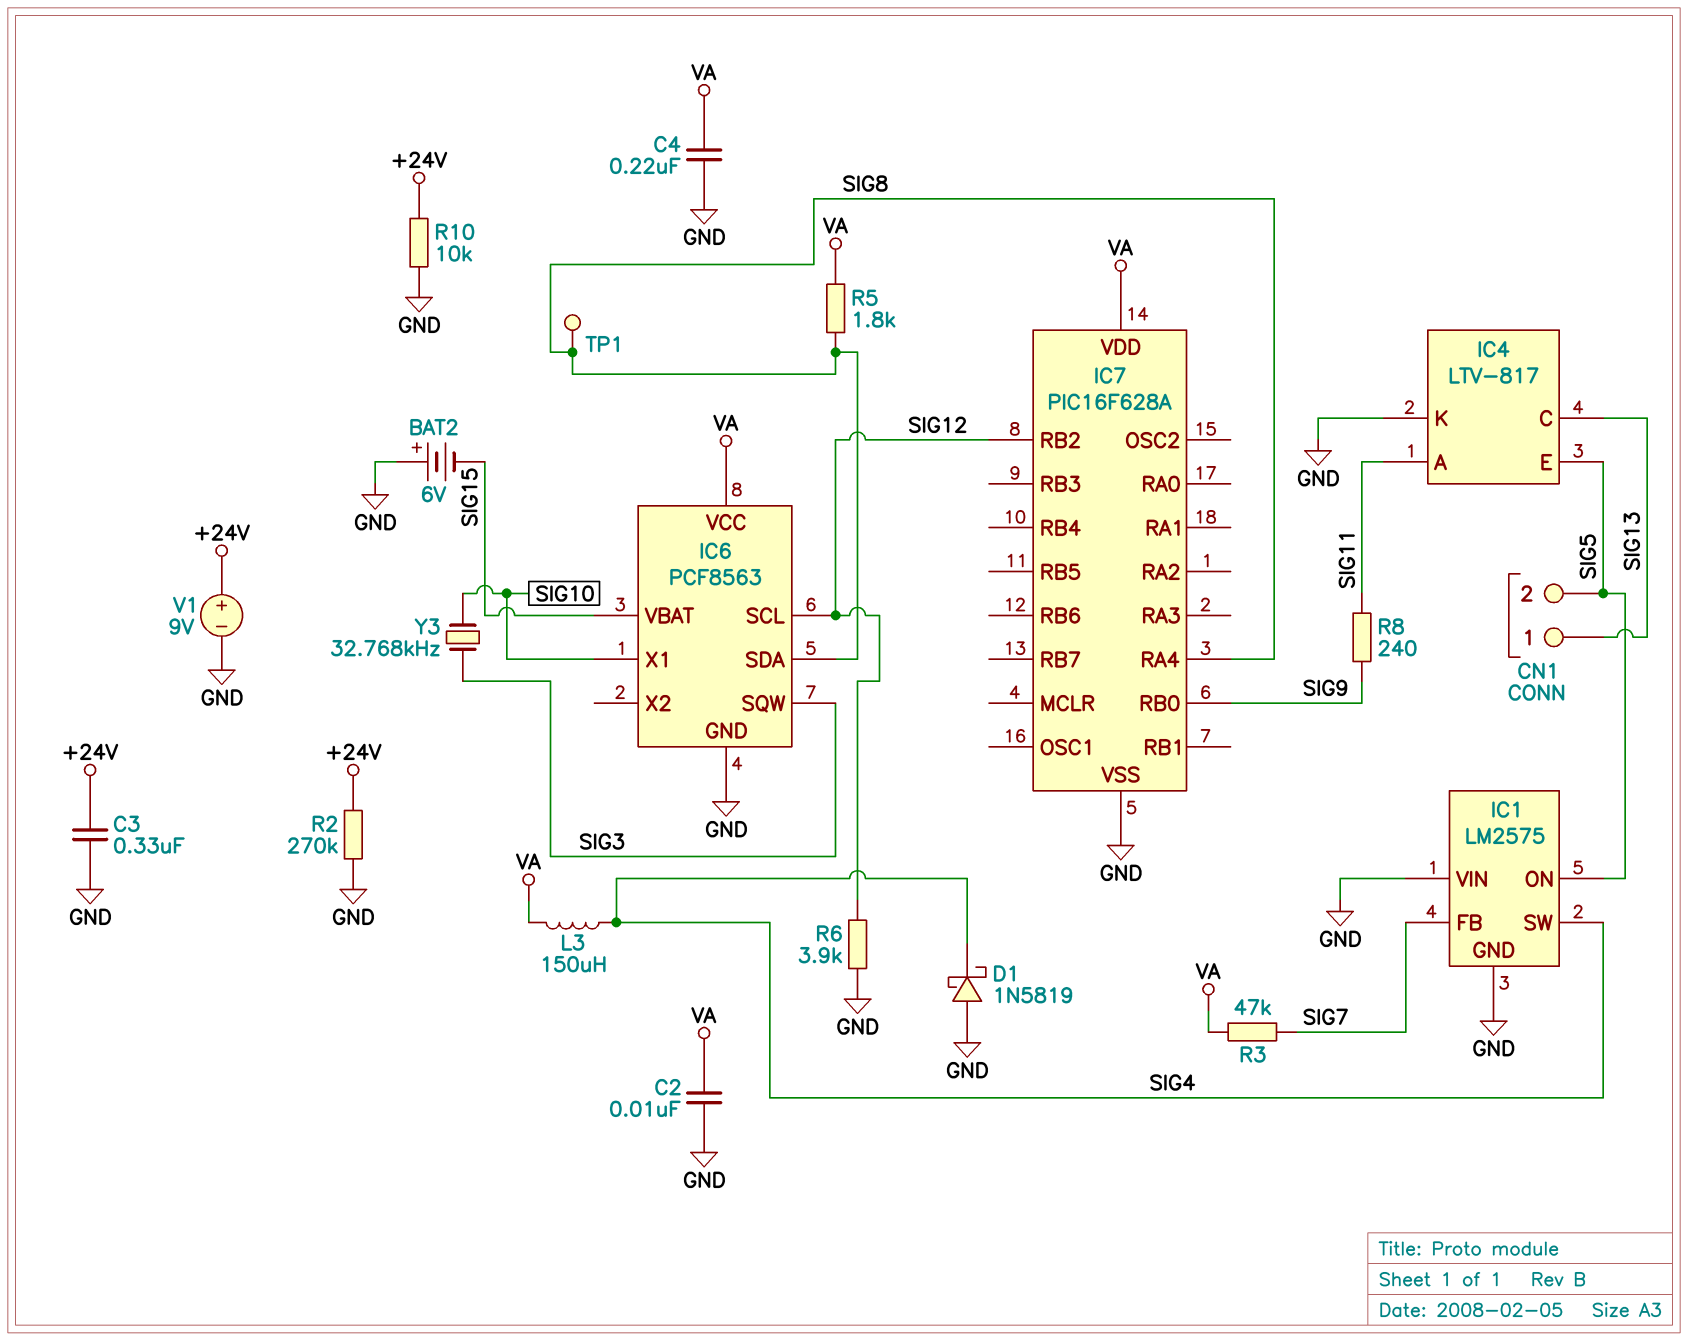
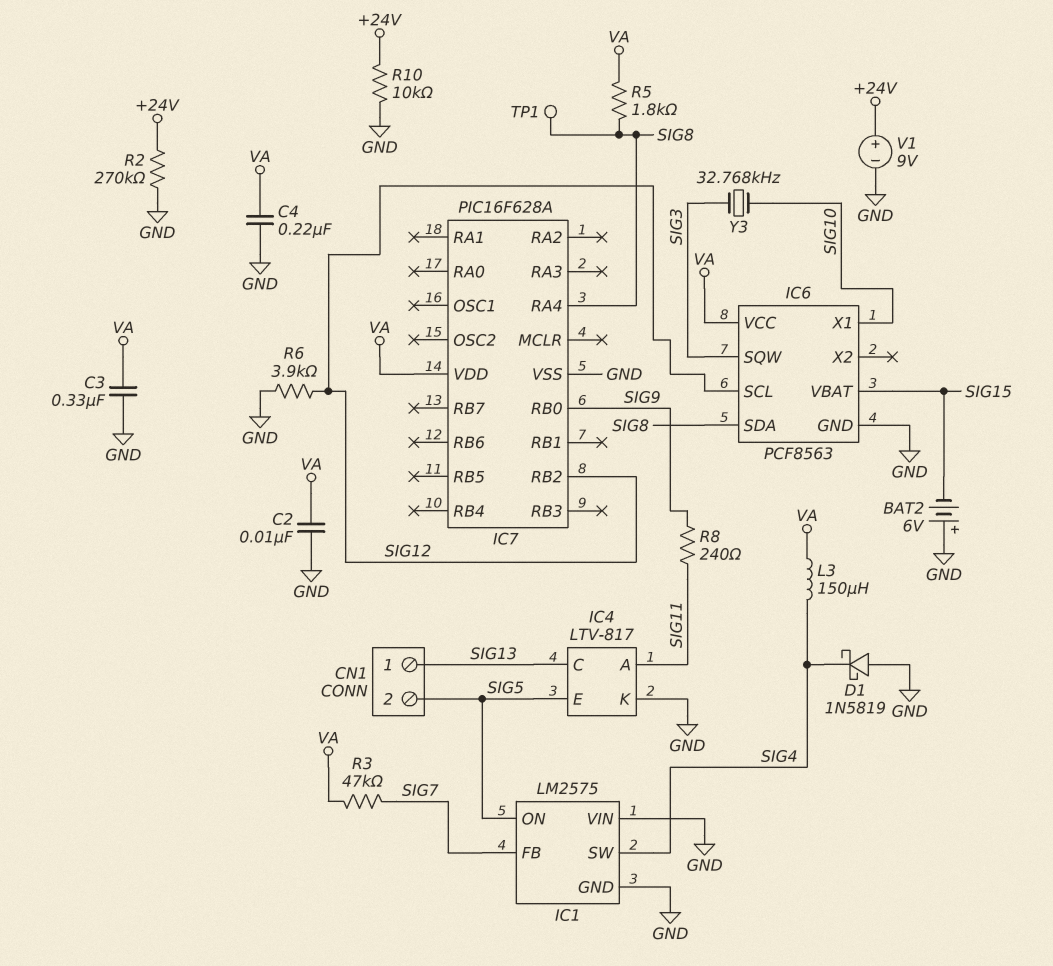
C3: 330nF (+24V, GND) -> 330nF (GND, VA)

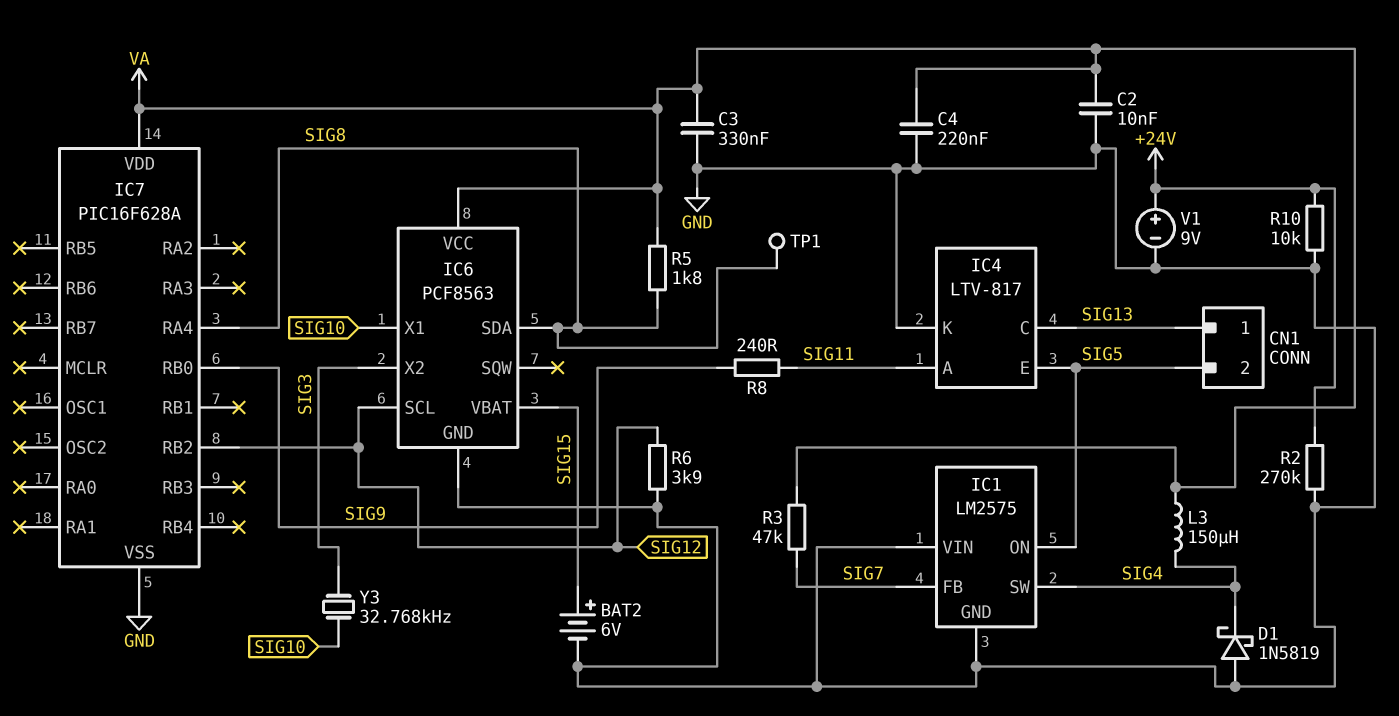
BAT2: 6V (plus GND, minus SIG15) -> 6V (plus SIG15, minus GND)
IC6 pin SQW: SIG3 -> none
IC6 pin X2: none -> SIG3

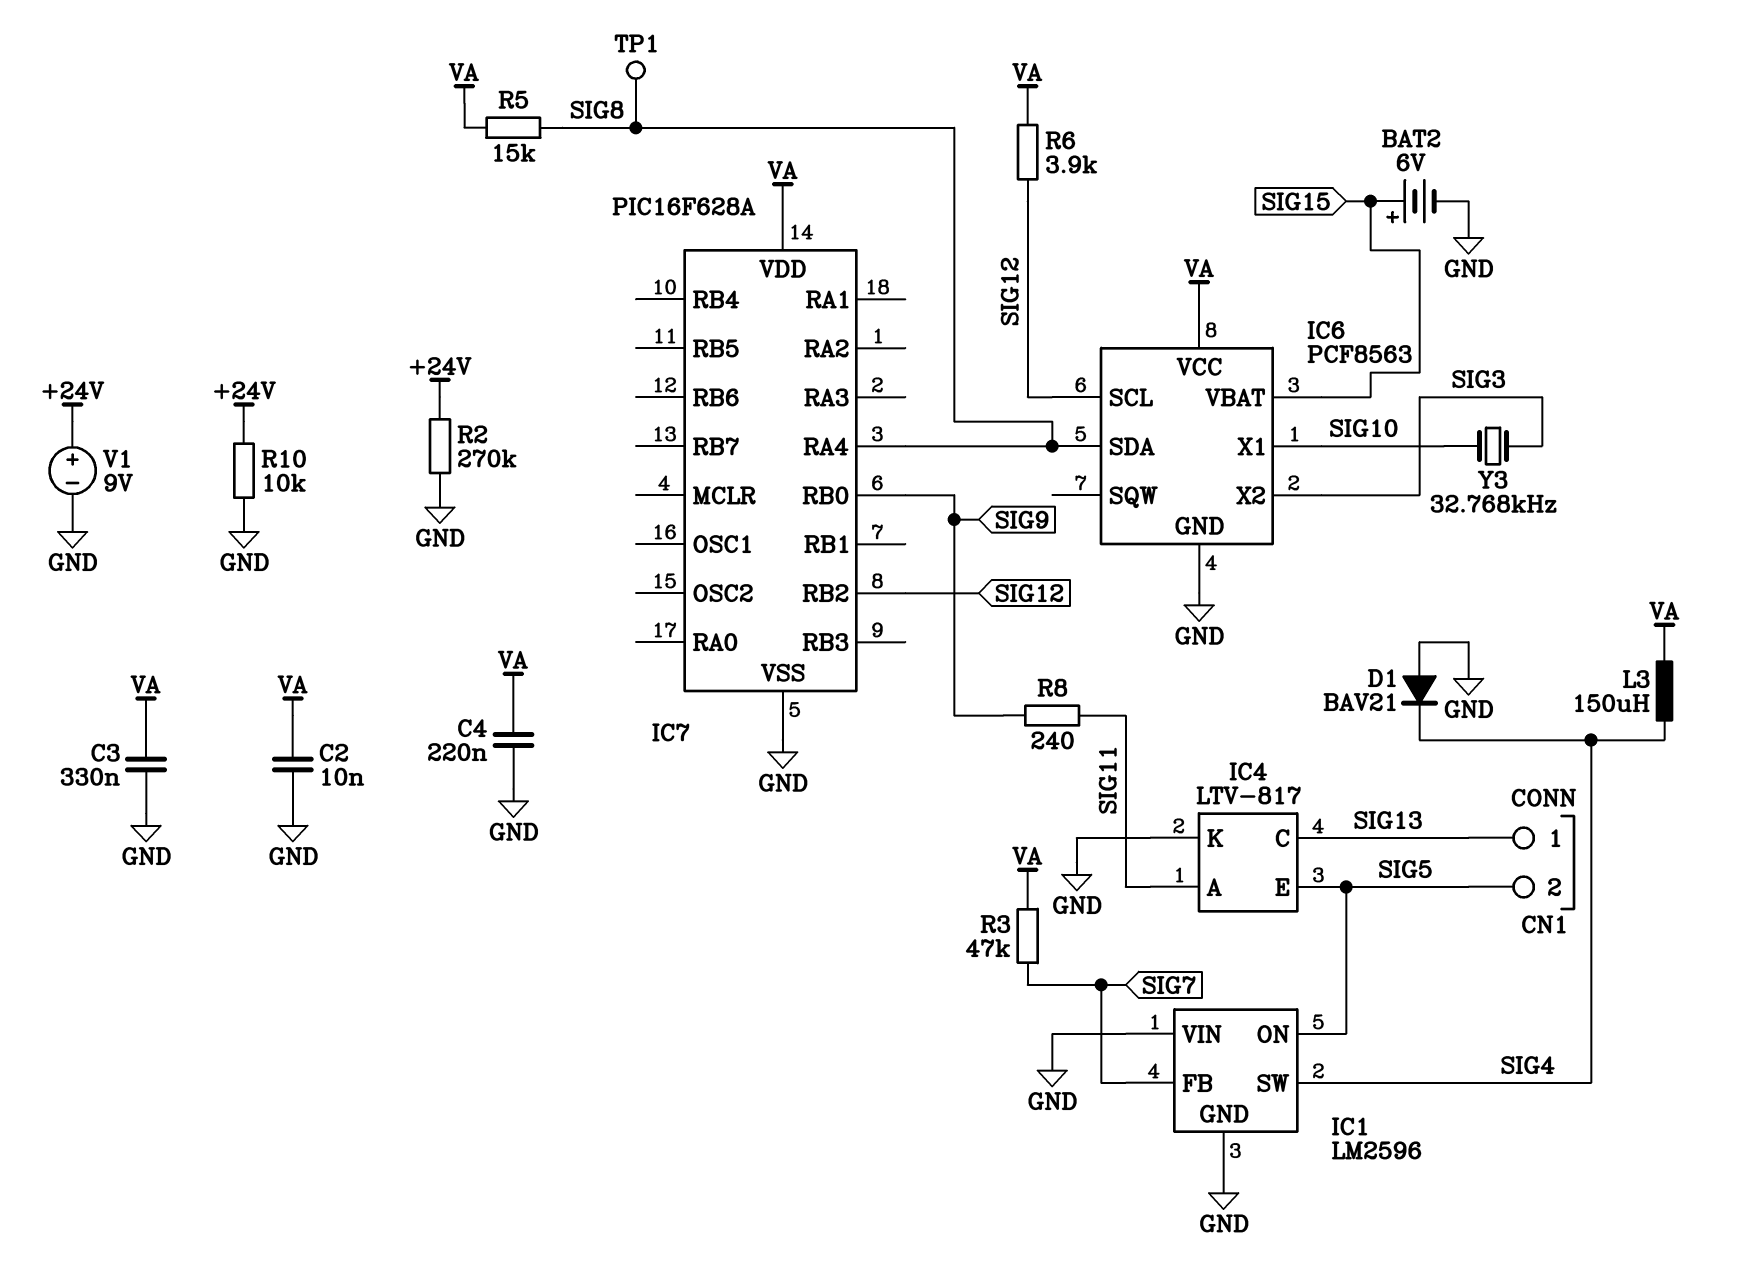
D1: schottky 1N5819 (A GND, K SIG4) -> diode BAV21 (A GND, K SIG4)
IC1: LM2575 -> LM2596
R5: 1.8k (SIG8, VA) -> 15k (SIG8, VA)
R6: 3.9k (GND, SIG12) -> 3.9k (SIG12, VA)

